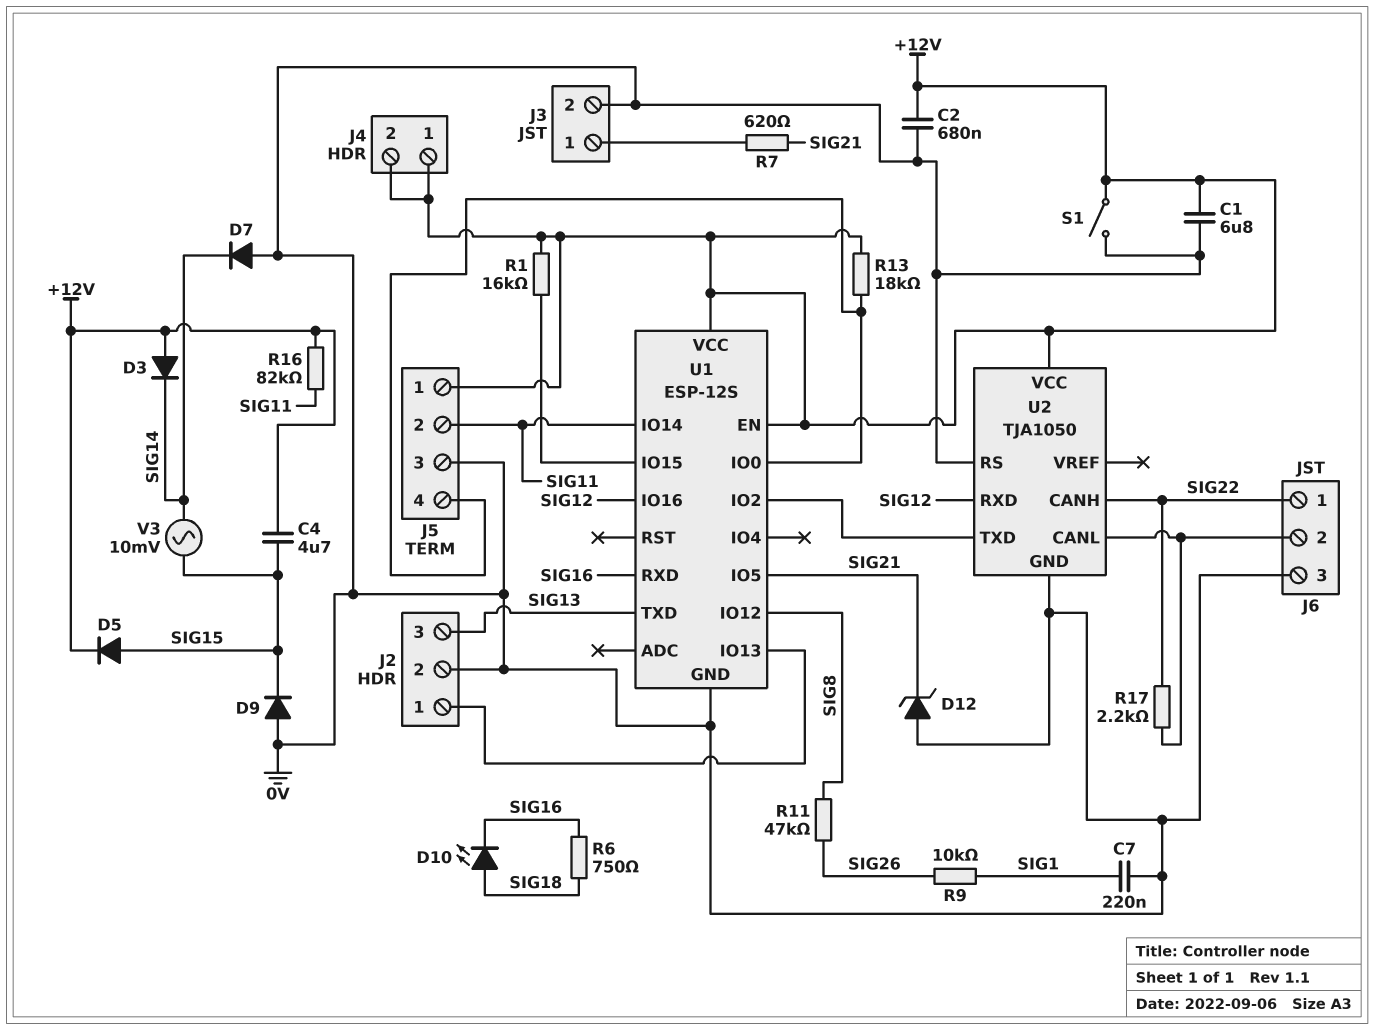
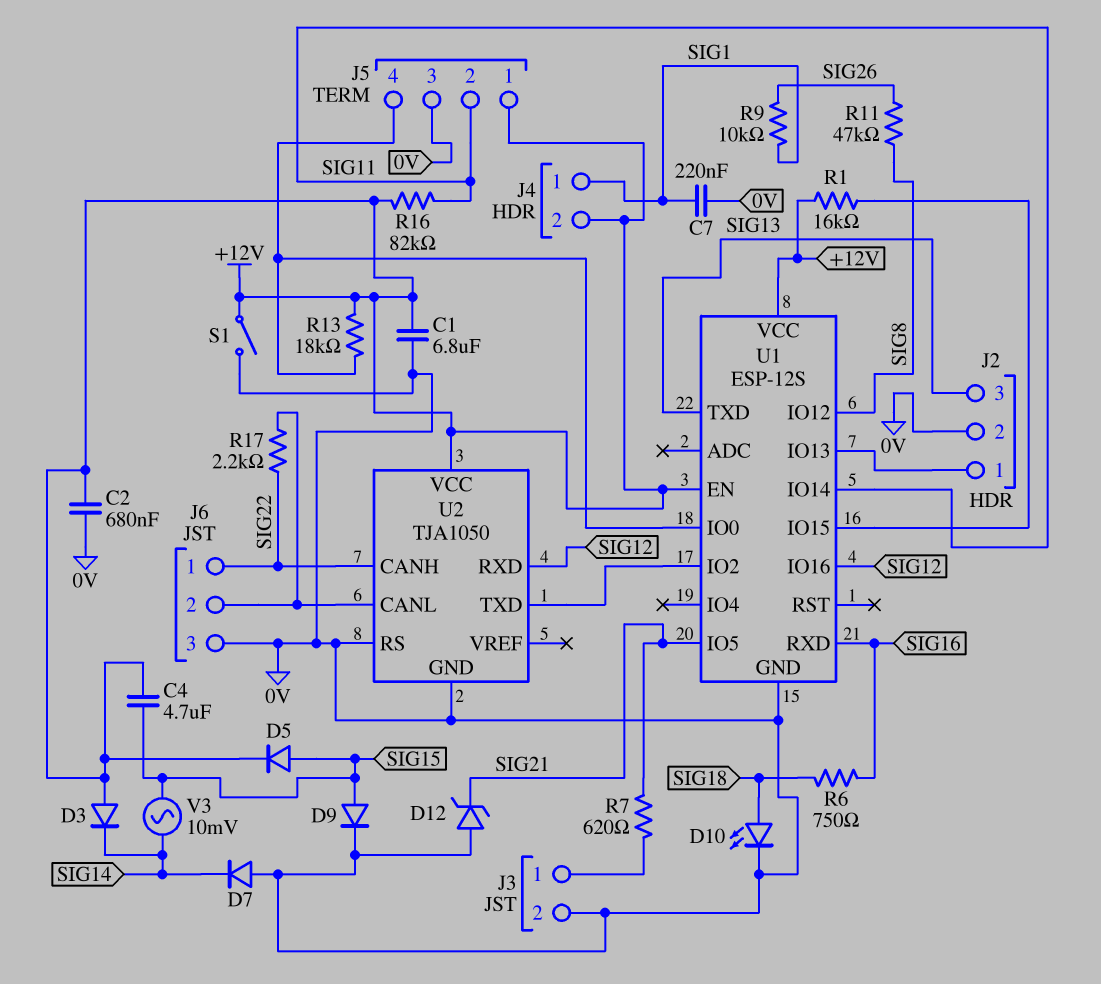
D9: diode (A 0V, K SIG15) -> diode (A SIG15, K 0V)
D10: LED (A SIG18, K SIG16) -> LED (A SIG18, K 0V)
J4 pin 1: +12V -> SIG1

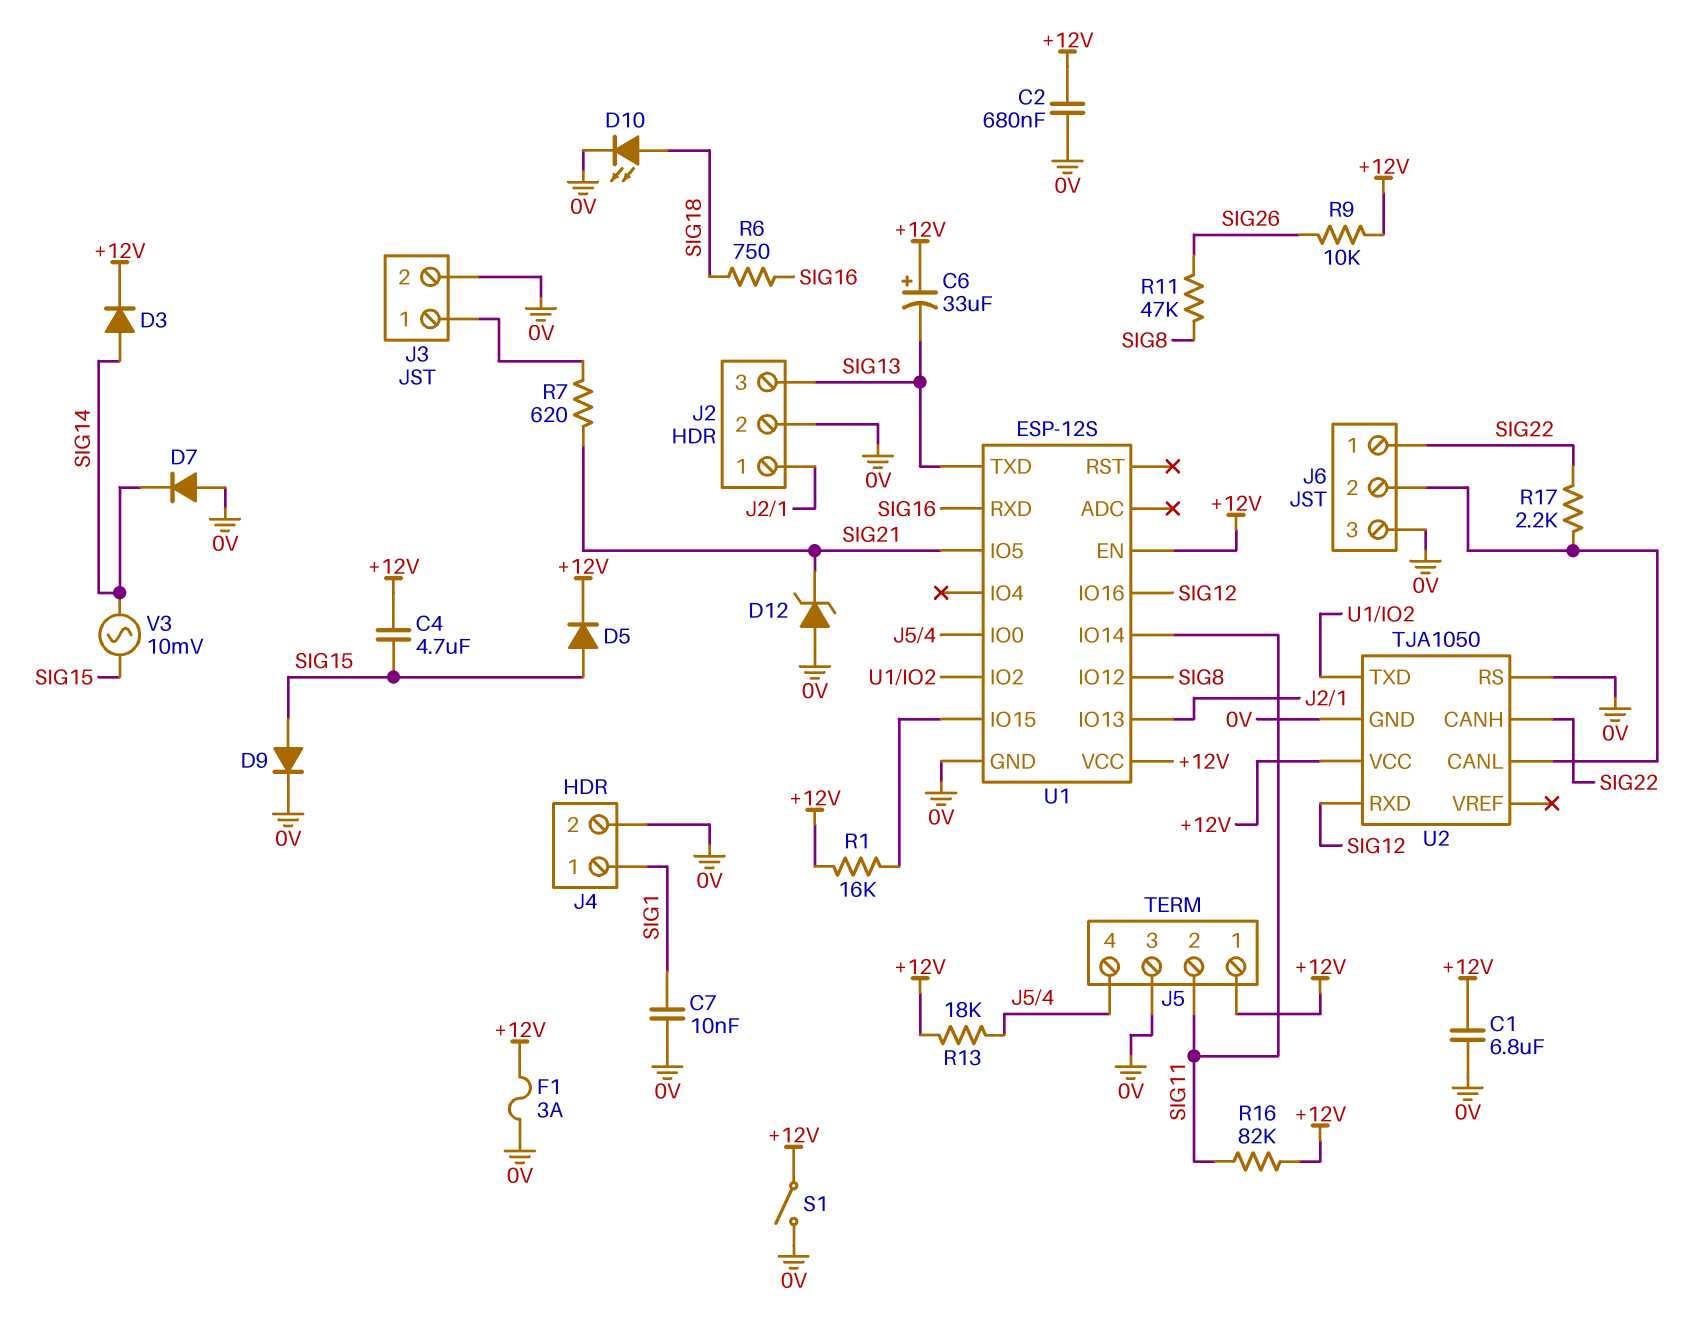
C6: none -> 33uF (plus +12V, minus SIG13)
C7: 220nF (0V, SIG1) -> 10nF (0V, SIG1)
D3: diode (A +12V, K SIG14) -> diode (A SIG14, K +12V)
F1: none -> 3A (+12V, 0V)
J4 pin 2: +12V -> 0V
R9: 10k (SIG1, SIG26) -> 10k (+12V, SIG26)

